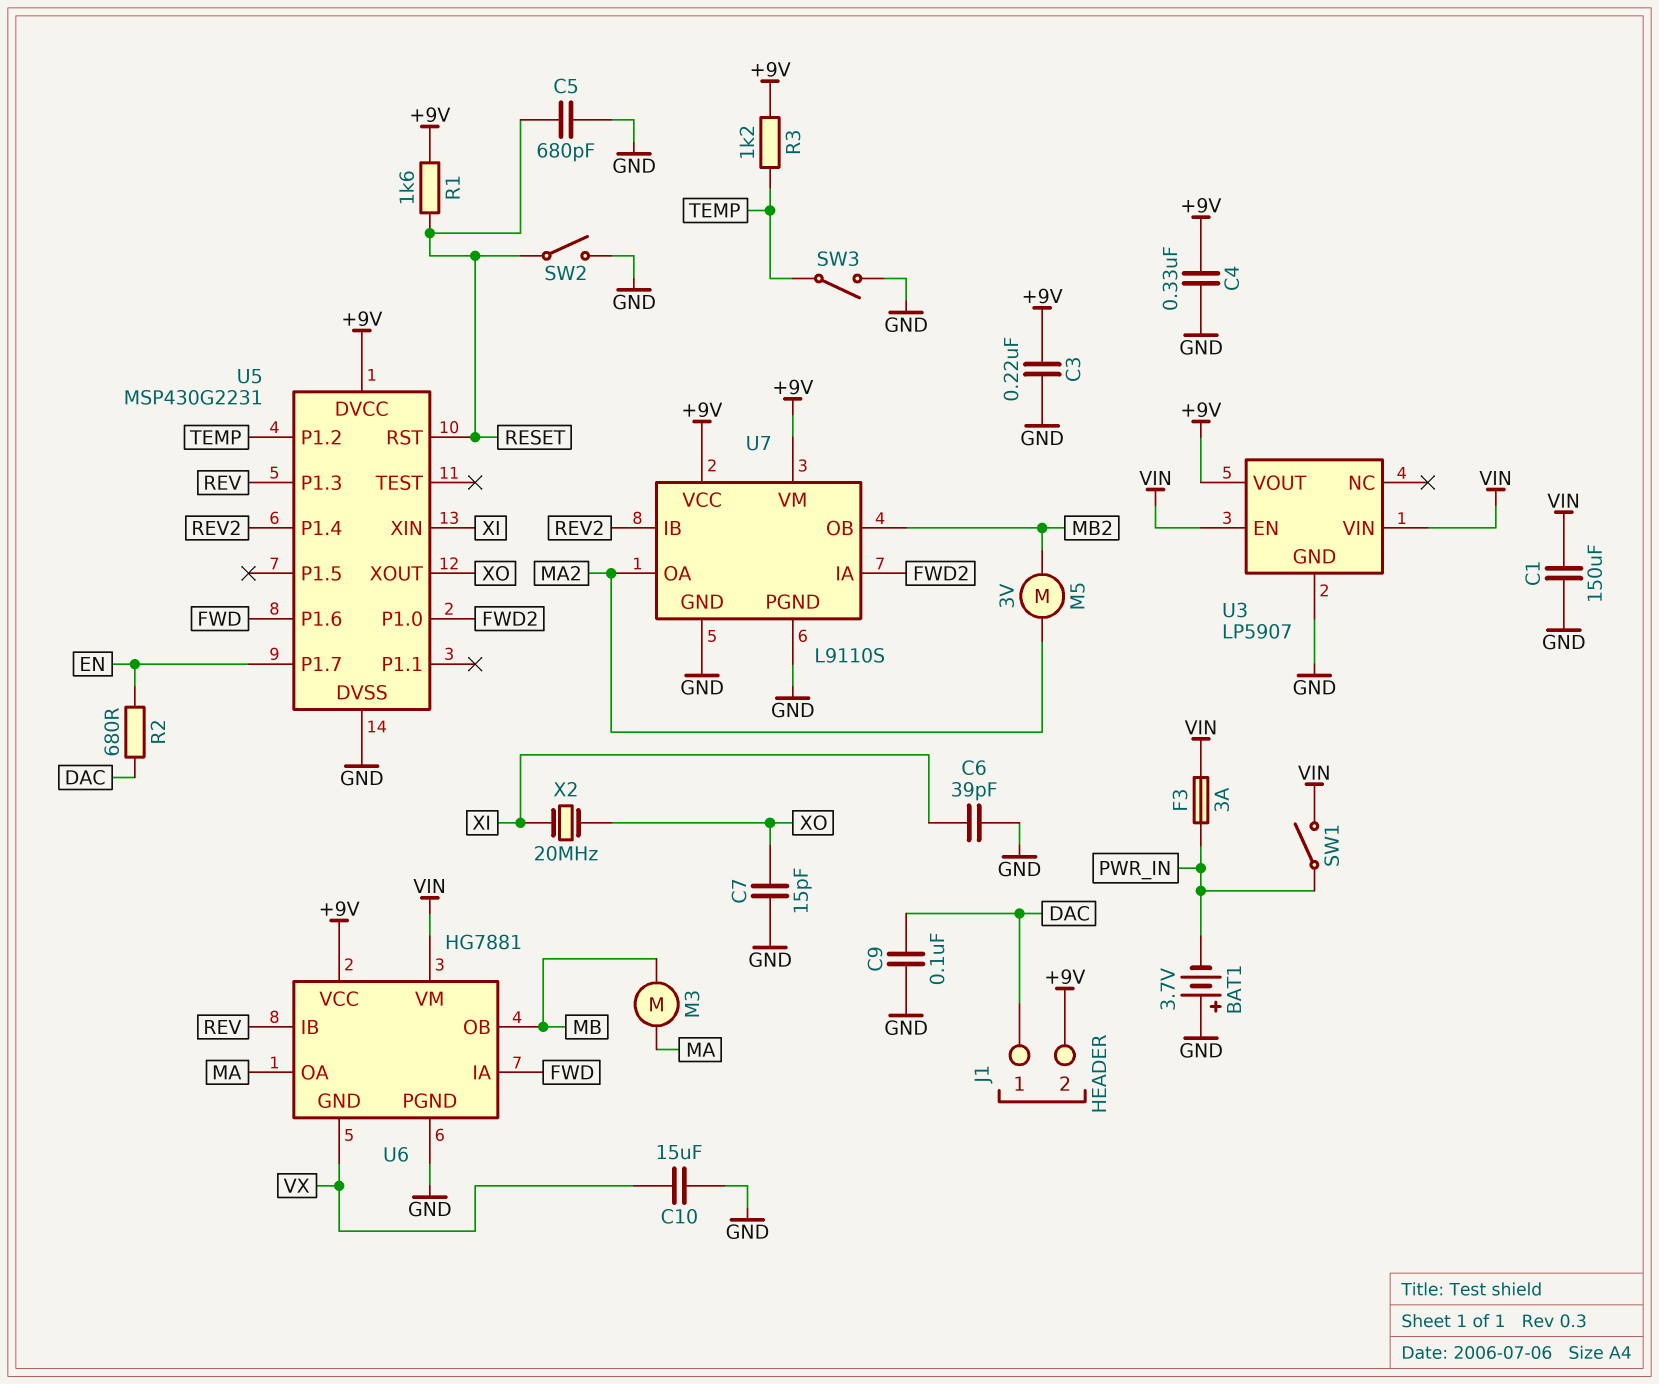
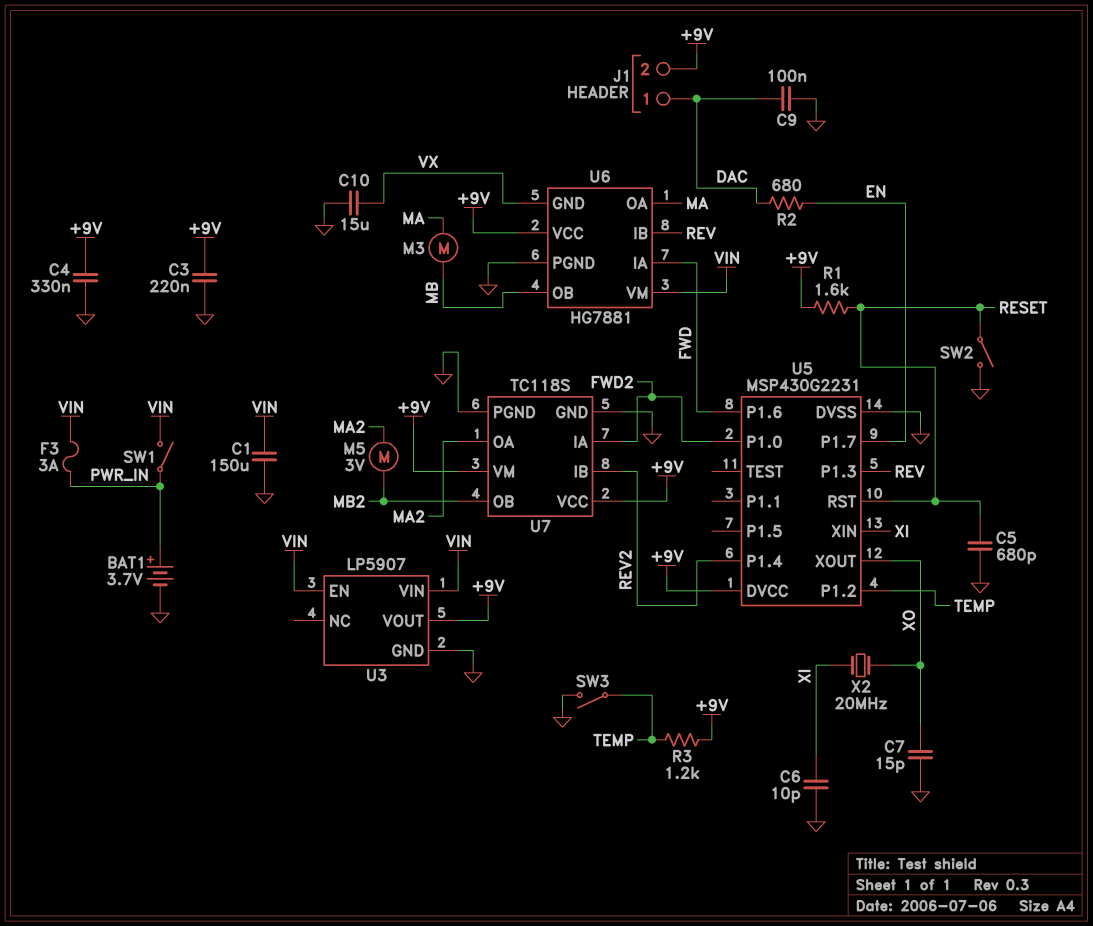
BAT1: 3.7V (plus GND, minus PWR_IN) -> 3.7V (plus PWR_IN, minus GND)
C6: 39pF (GND, XI) -> 10pF (GND, XI)
U7: L9110S -> TC118S

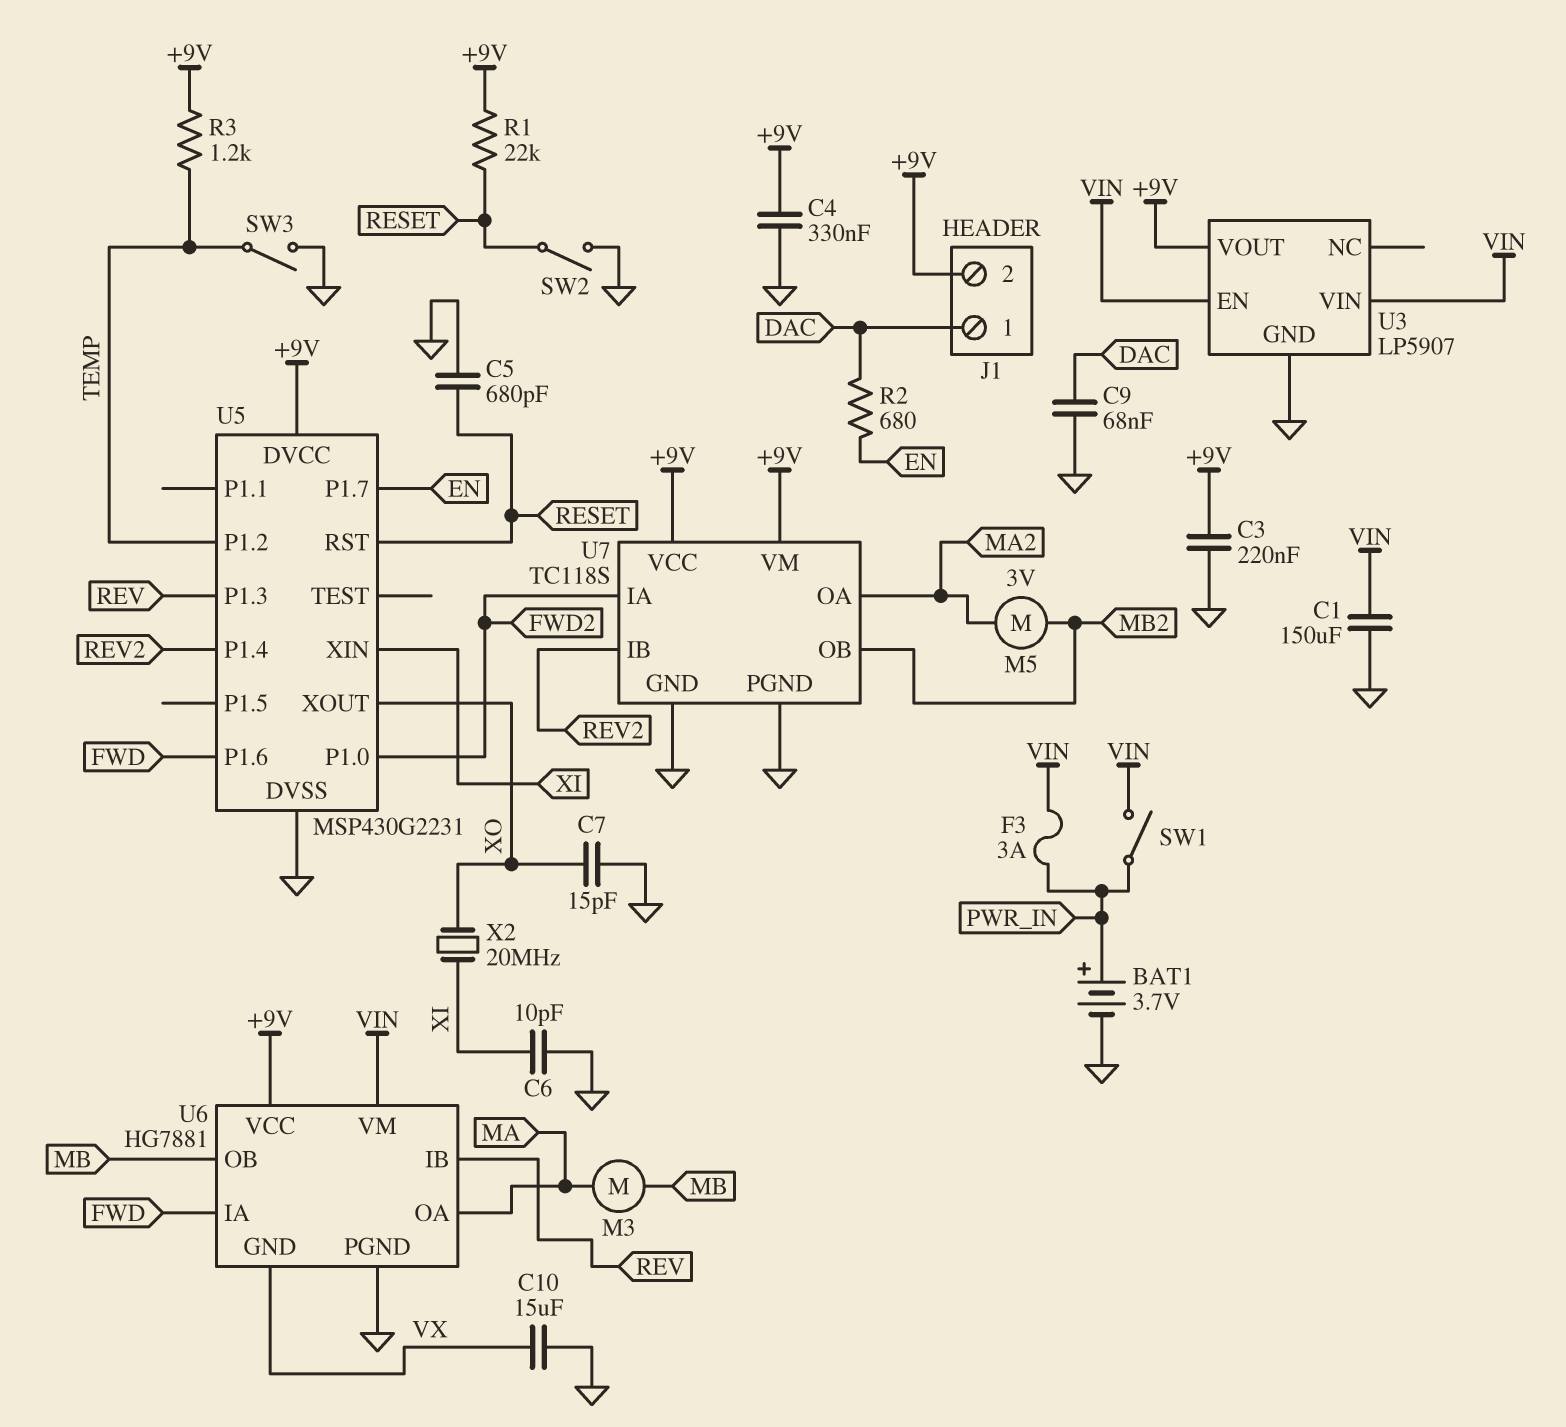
C9: 100nF (DAC, GND) -> 68nF (DAC, GND)
R1: 1.6k (+9V, RESET) -> 22k (+9V, RESET)

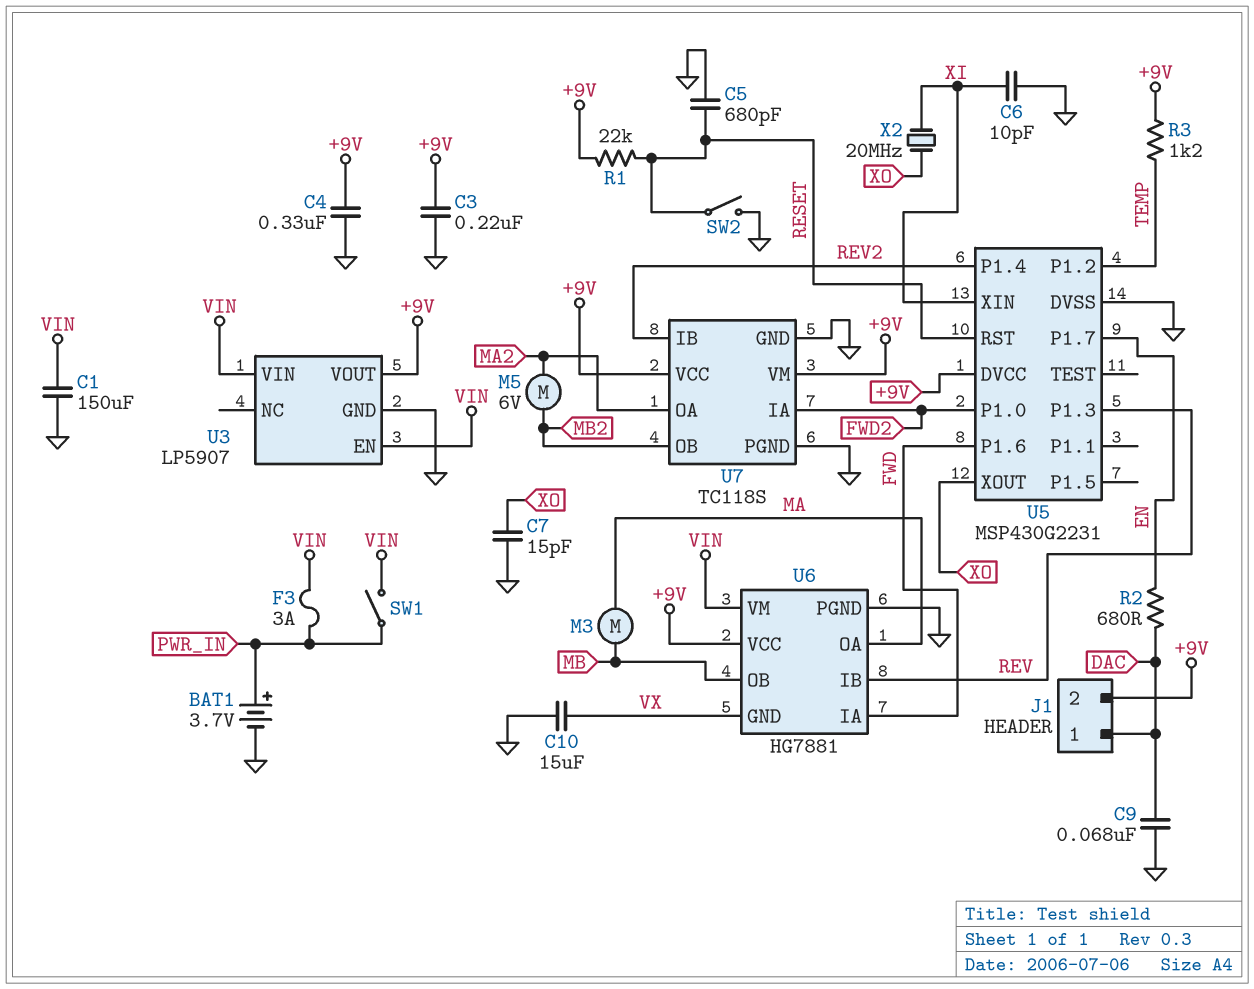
M5: motor 3V (MA2, MB2) -> motor 6V (MA2, MB2)
SW3: switch (GND, TEMP) -> none

